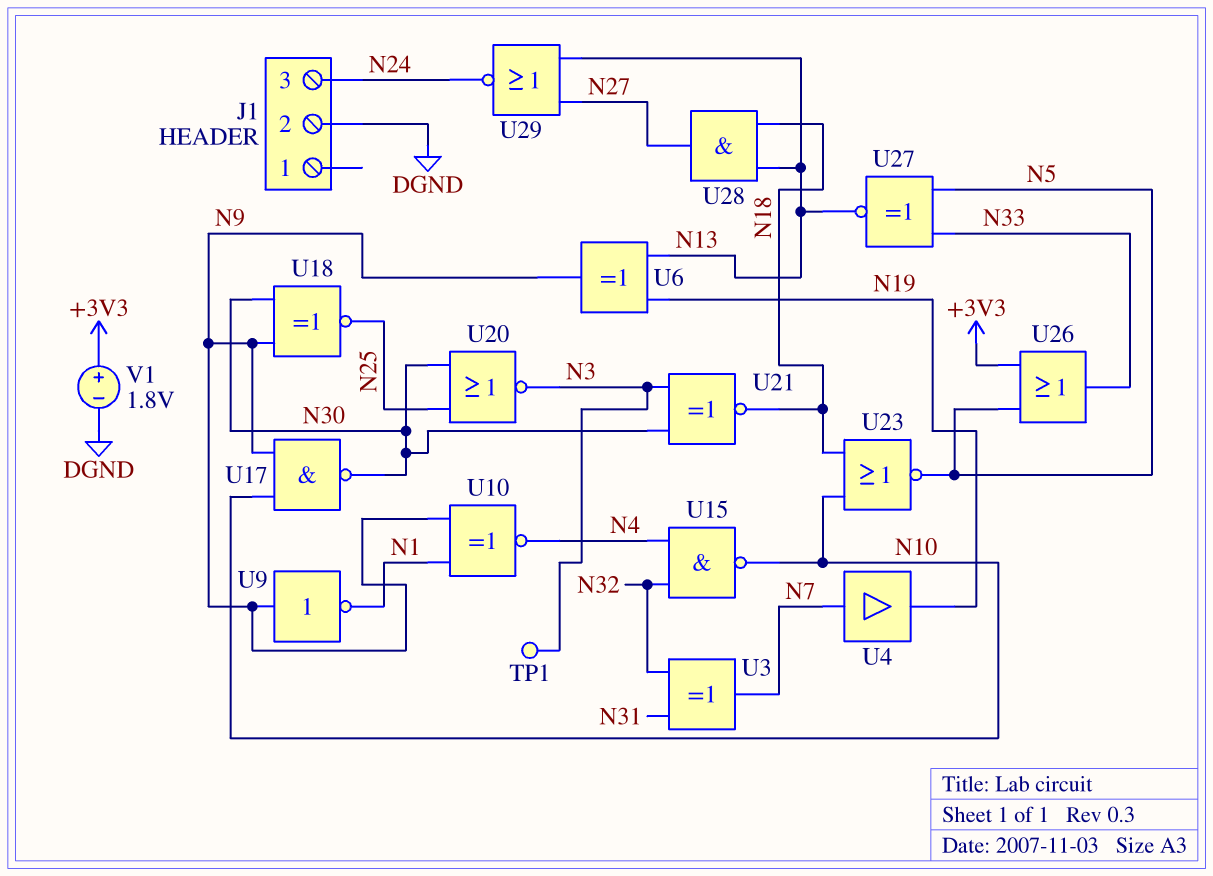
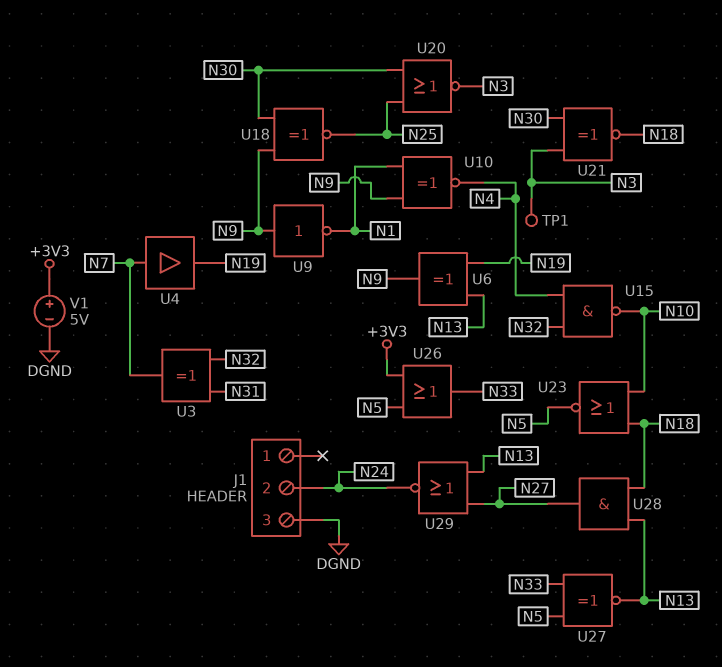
J1 pin 2: DGND -> N24
J1 pin 3: N24 -> DGND
U17: NAND (in N9, in N10, out N30) -> none
V1: 1.8V (plus +3V3, minus DGND) -> 5V (plus +3V3, minus DGND)

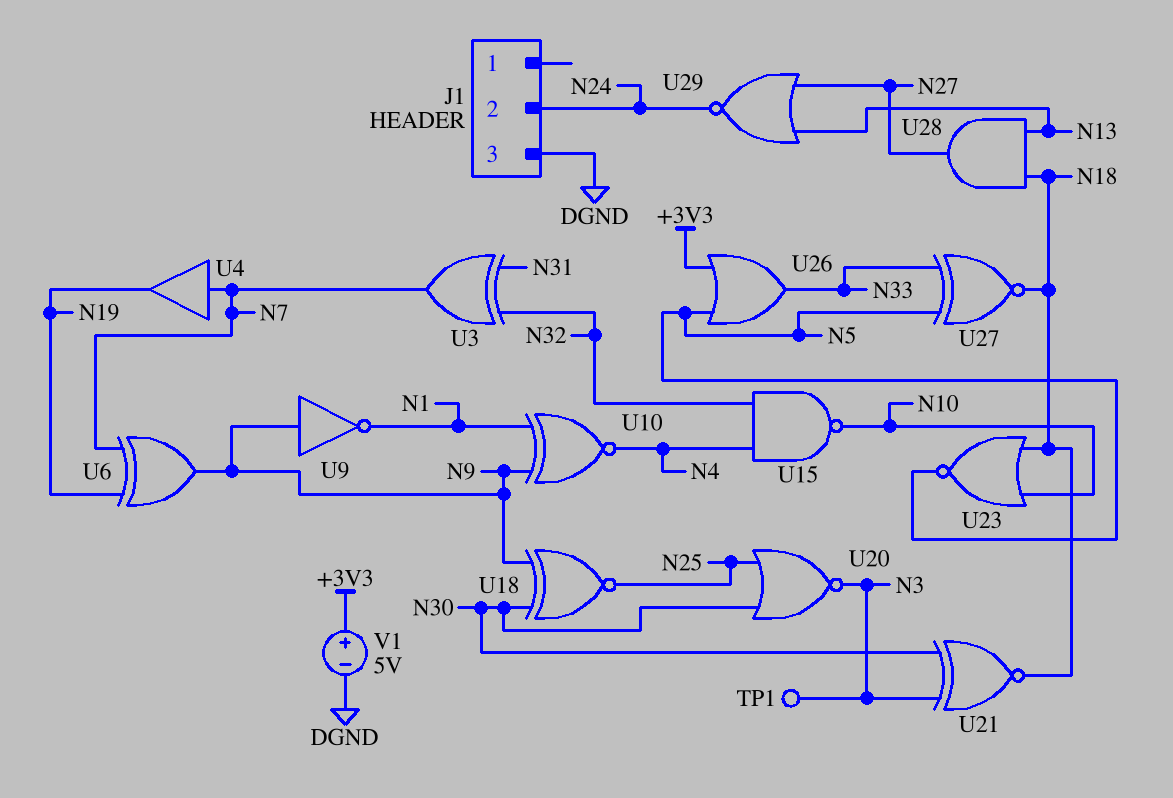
U6: XOR (in N13, in N19, out N9) -> XOR (in N7, in N19, out N9)
U27: XNOR (in N5, in N33, out N13) -> XNOR (in N5, in N33, out N18)

